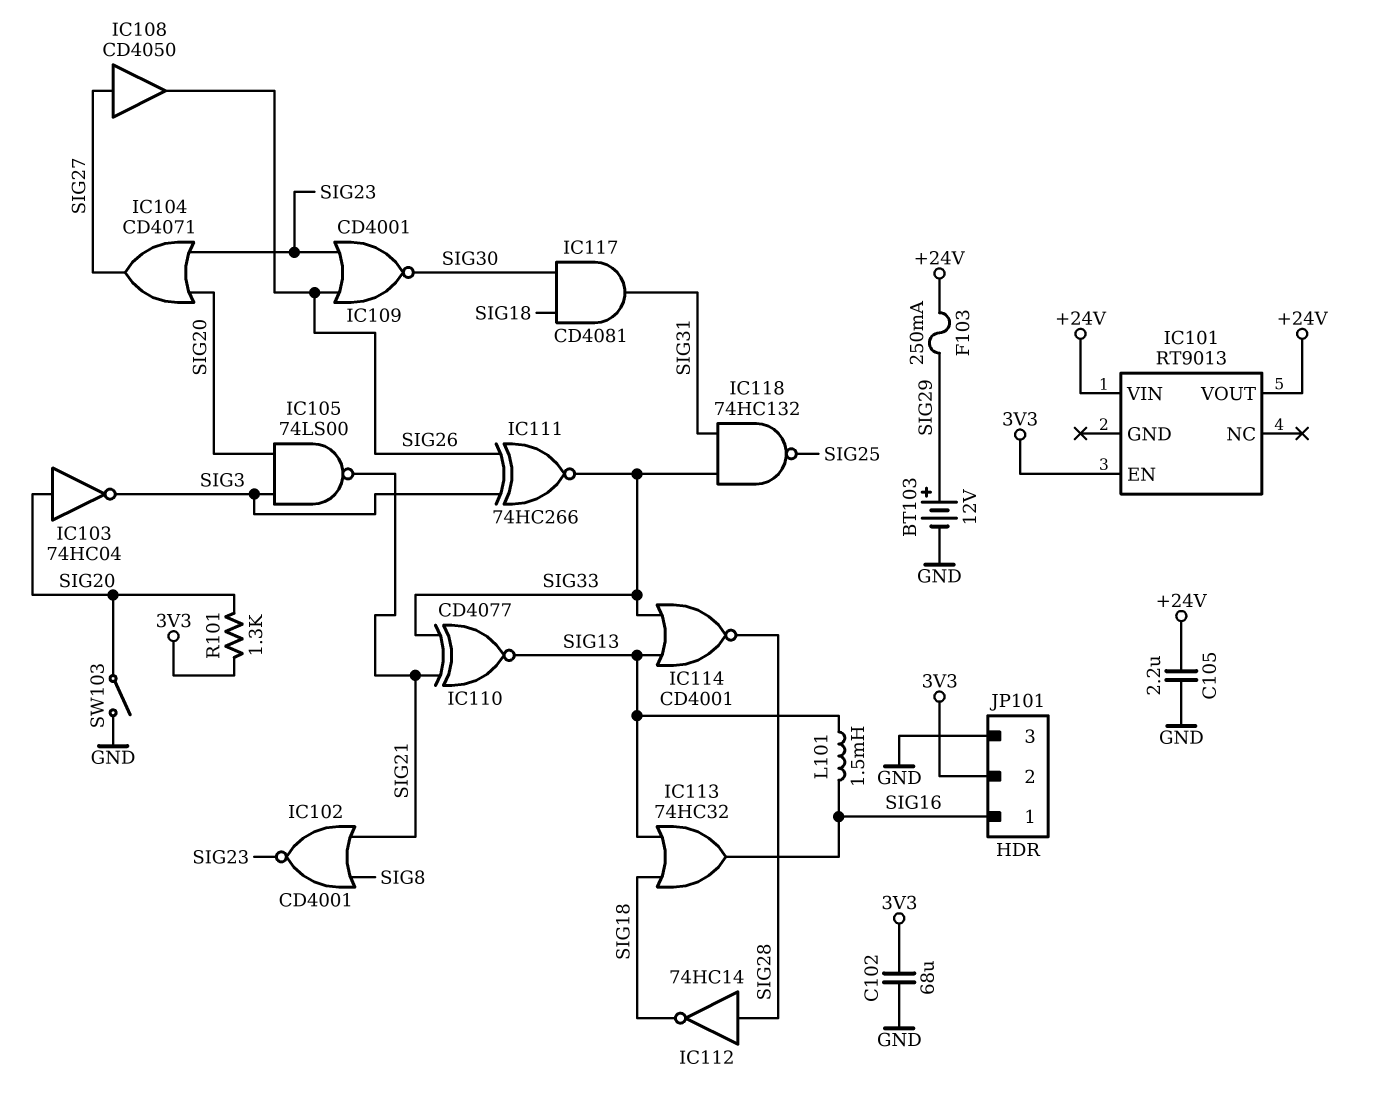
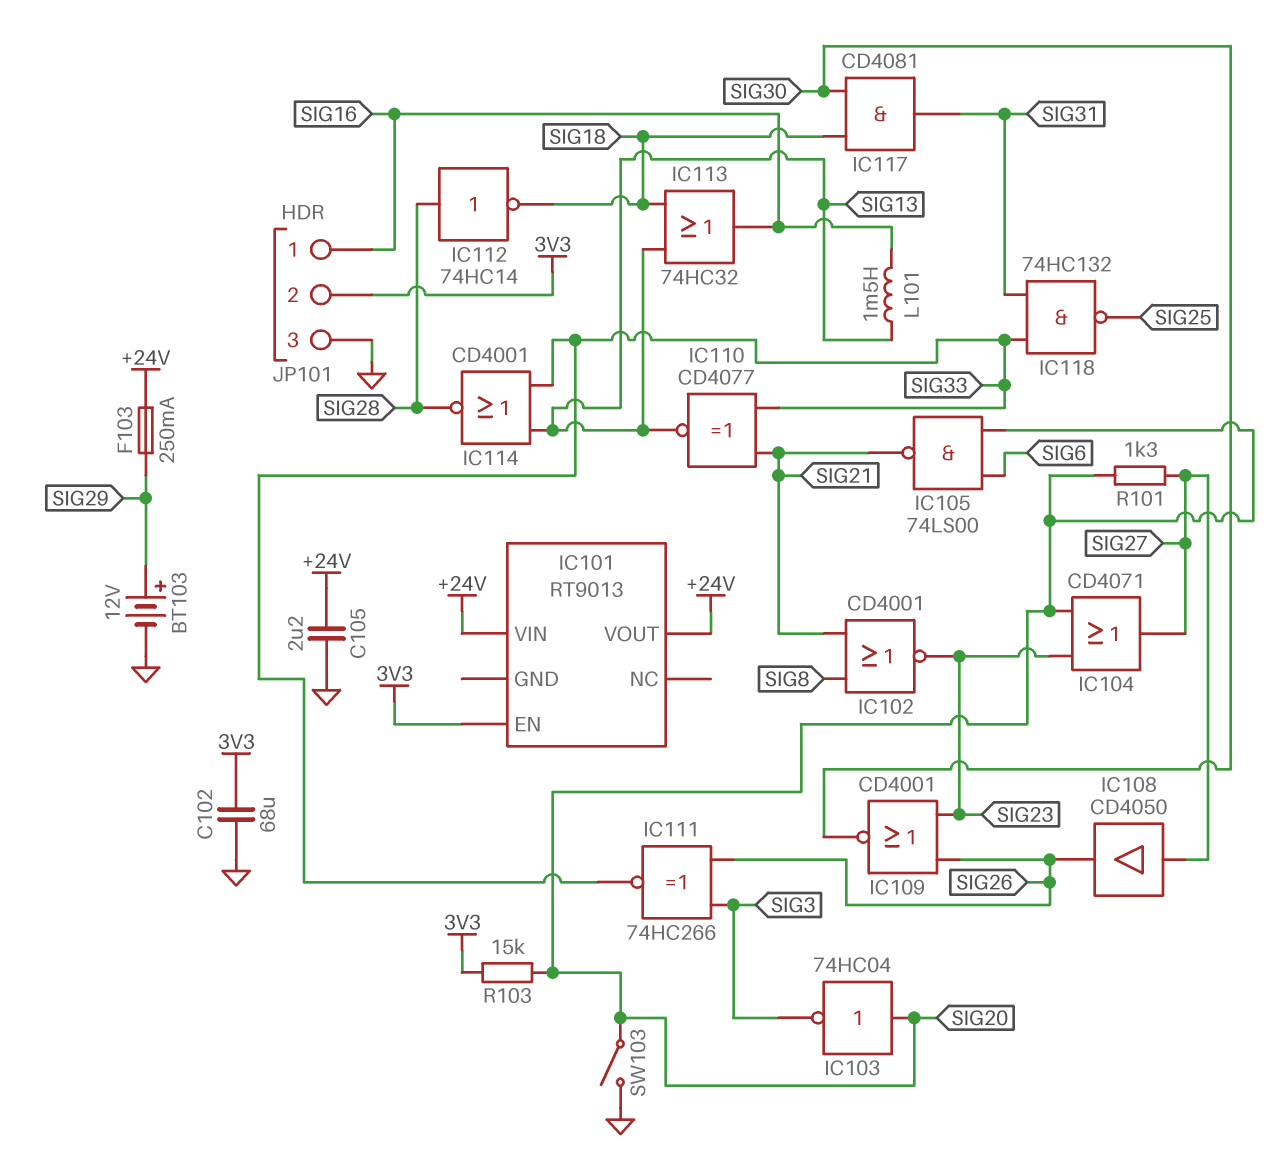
IC105: NAND 74LS00 (in SIG3, in SIG20, out SIG21) -> NAND 74LS00 (in SIG6, in SIG20, out SIG21)
R101: 1.3k (3V3, SIG20) -> 1.3k (SIG20, SIG27)
R103: none -> 15k (3V3, SIG20)

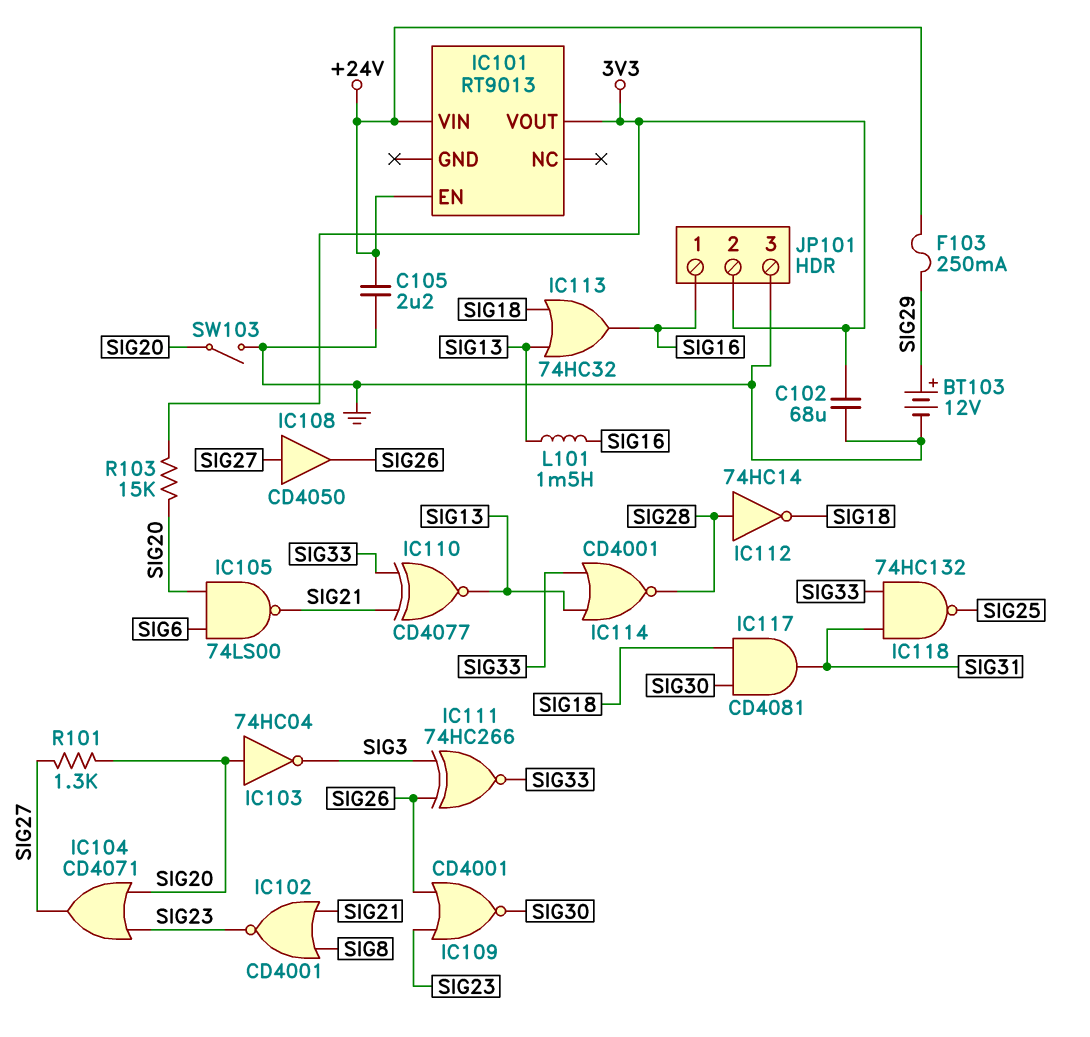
IC101 pin EN: 3V3 -> +24V
IC101 pin VOUT: +24V -> 3V3

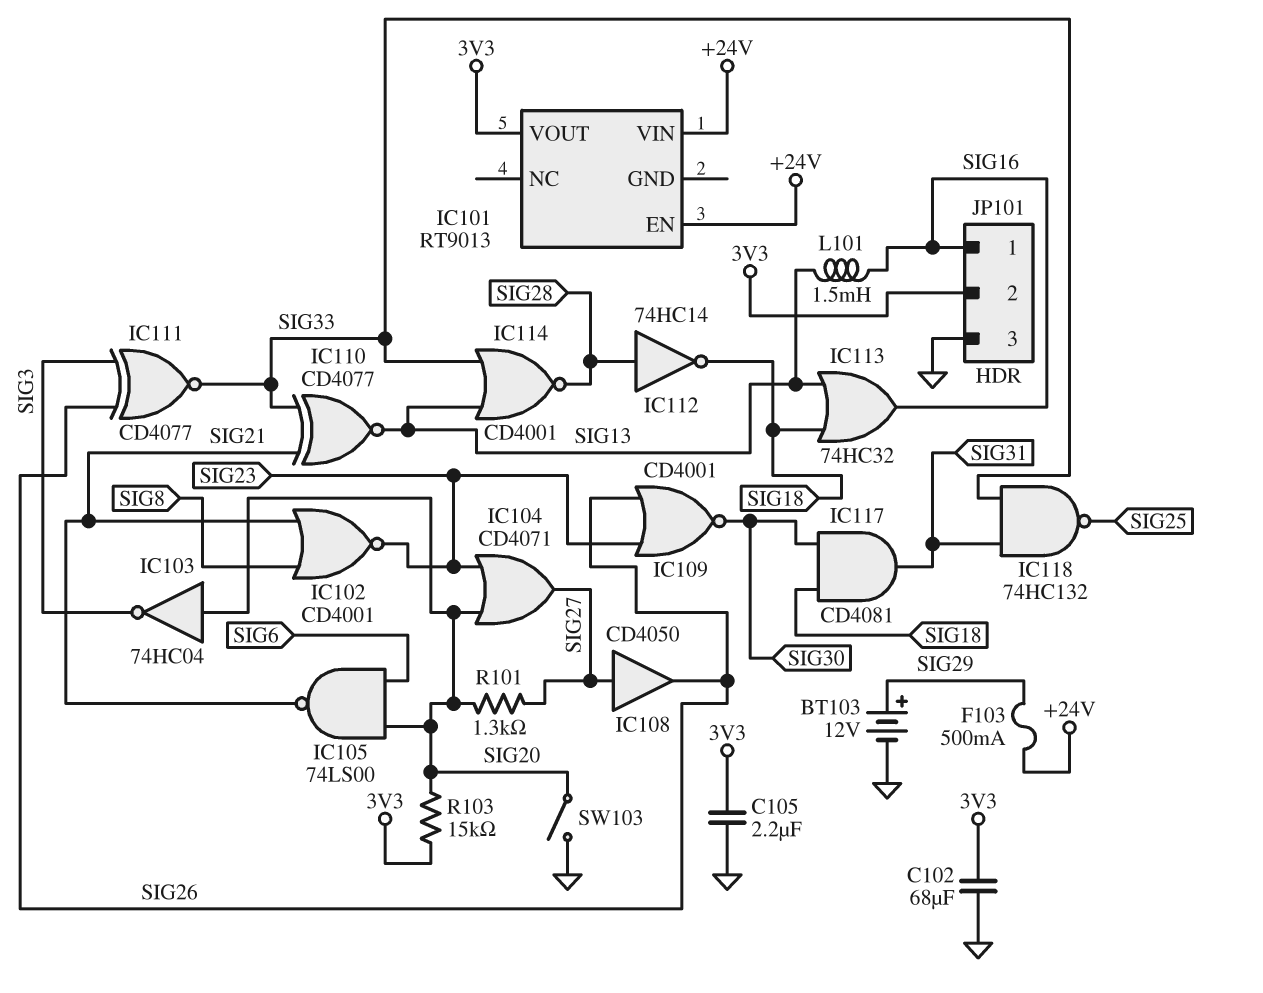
C105: 2.2uF (+24V, GND) -> 2.2uF (3V3, GND)
F103: 250mA (+24V, SIG29) -> 500mA (+24V, SIG29)
IC111: XNOR 74HC266 (in SIG3, in SIG26, out SIG33) -> XNOR CD4077 (in SIG3, in SIG26, out SIG33)

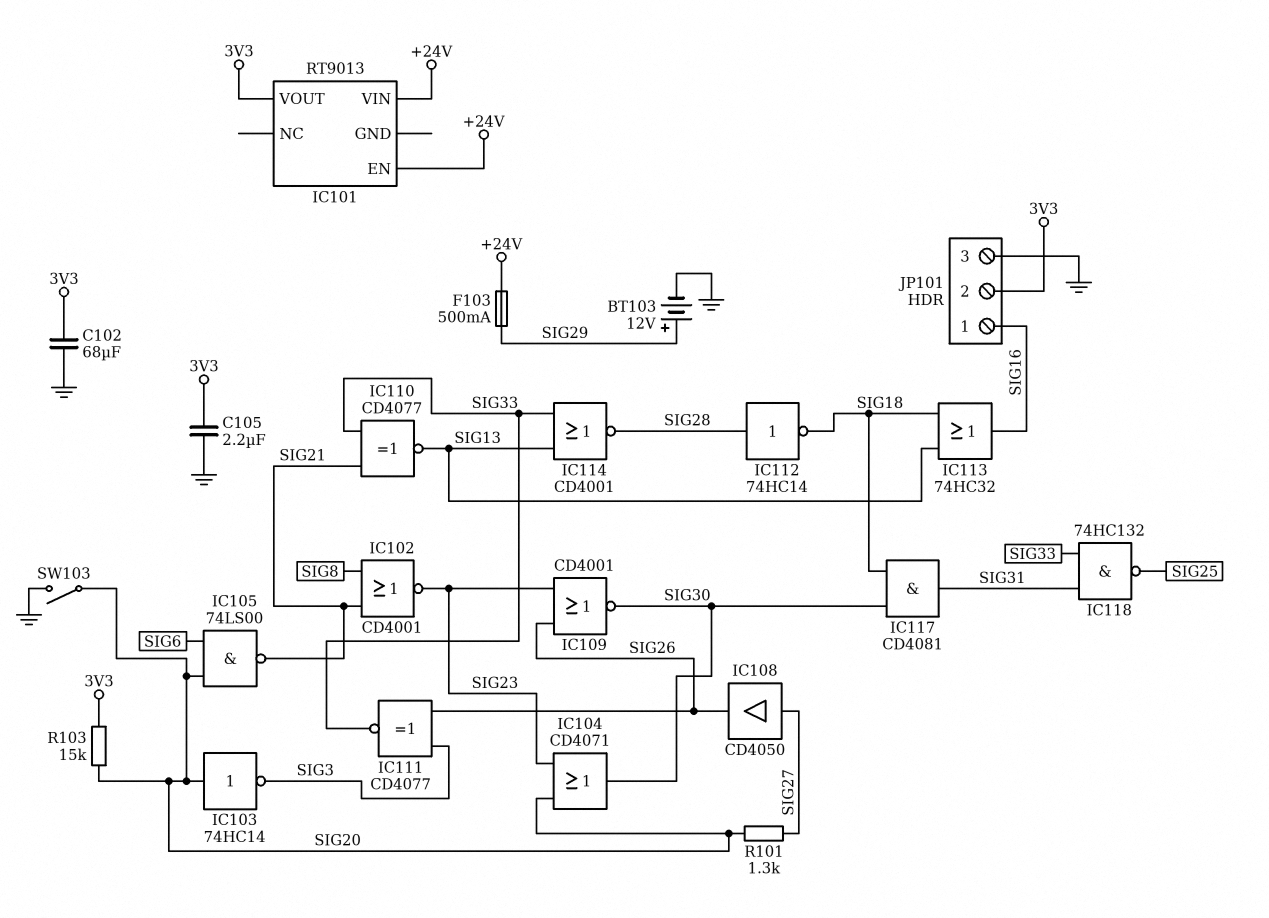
IC103: NOT 74HC04 (in SIG20, out SIG3) -> NOT 74HC14 (in SIG20, out SIG3)
IC104: OR CD4071 (in SIG20, in SIG23, out SIG27) -> OR CD4071 (in SIG20, in SIG23, out SIG30)
L101: 1.5mH (SIG13, SIG16) -> none

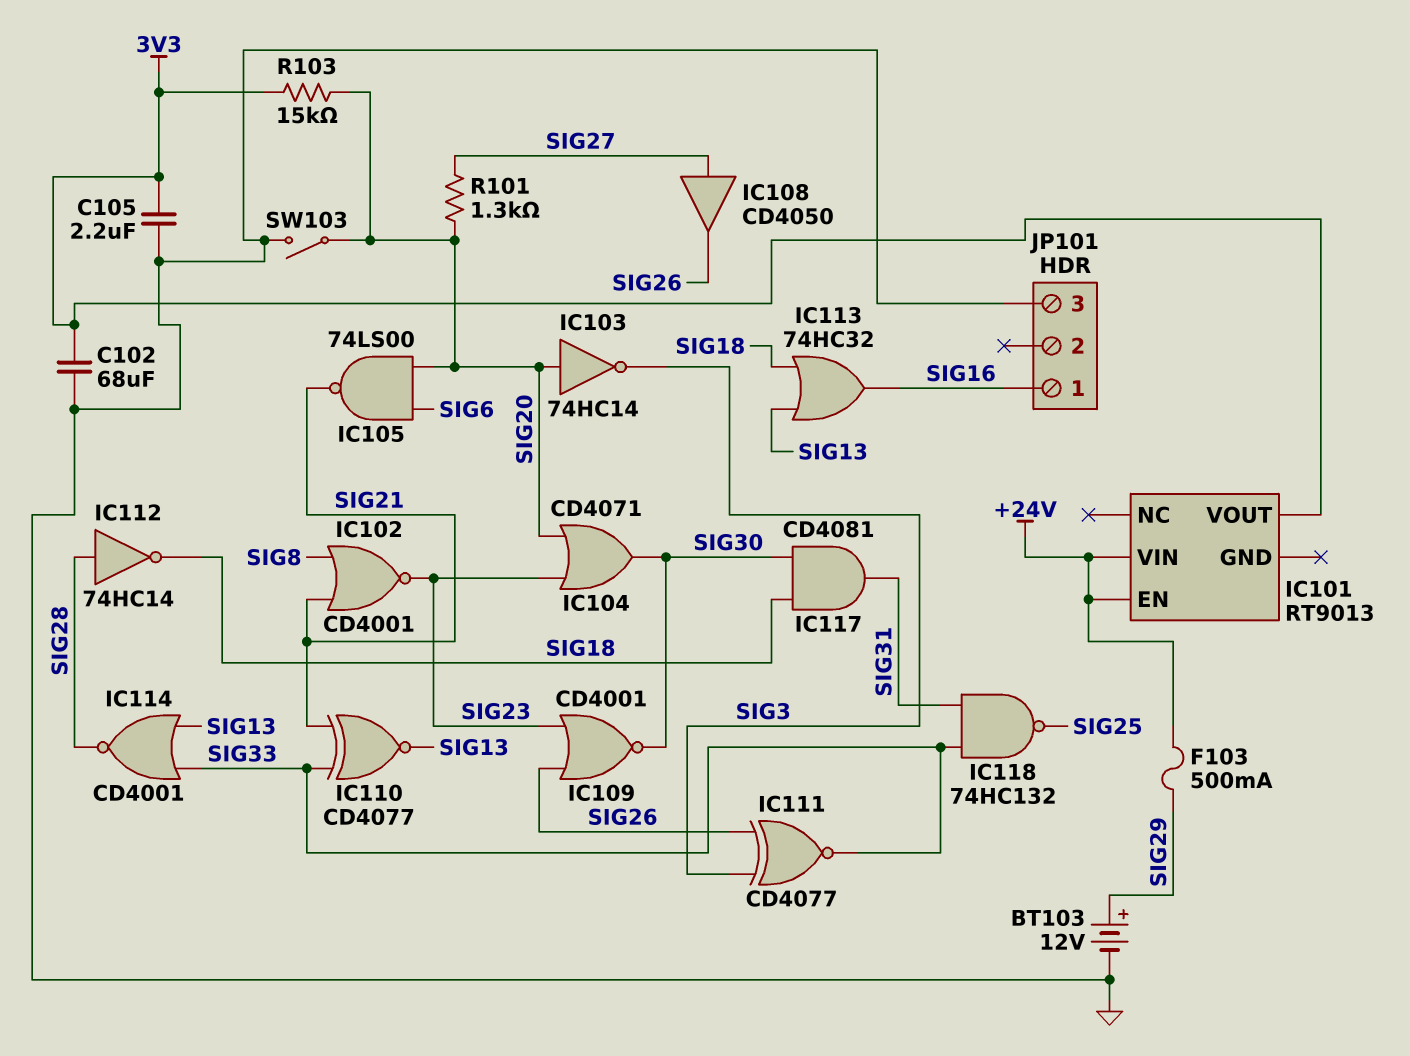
JP101 pin 2: 3V3 -> none

